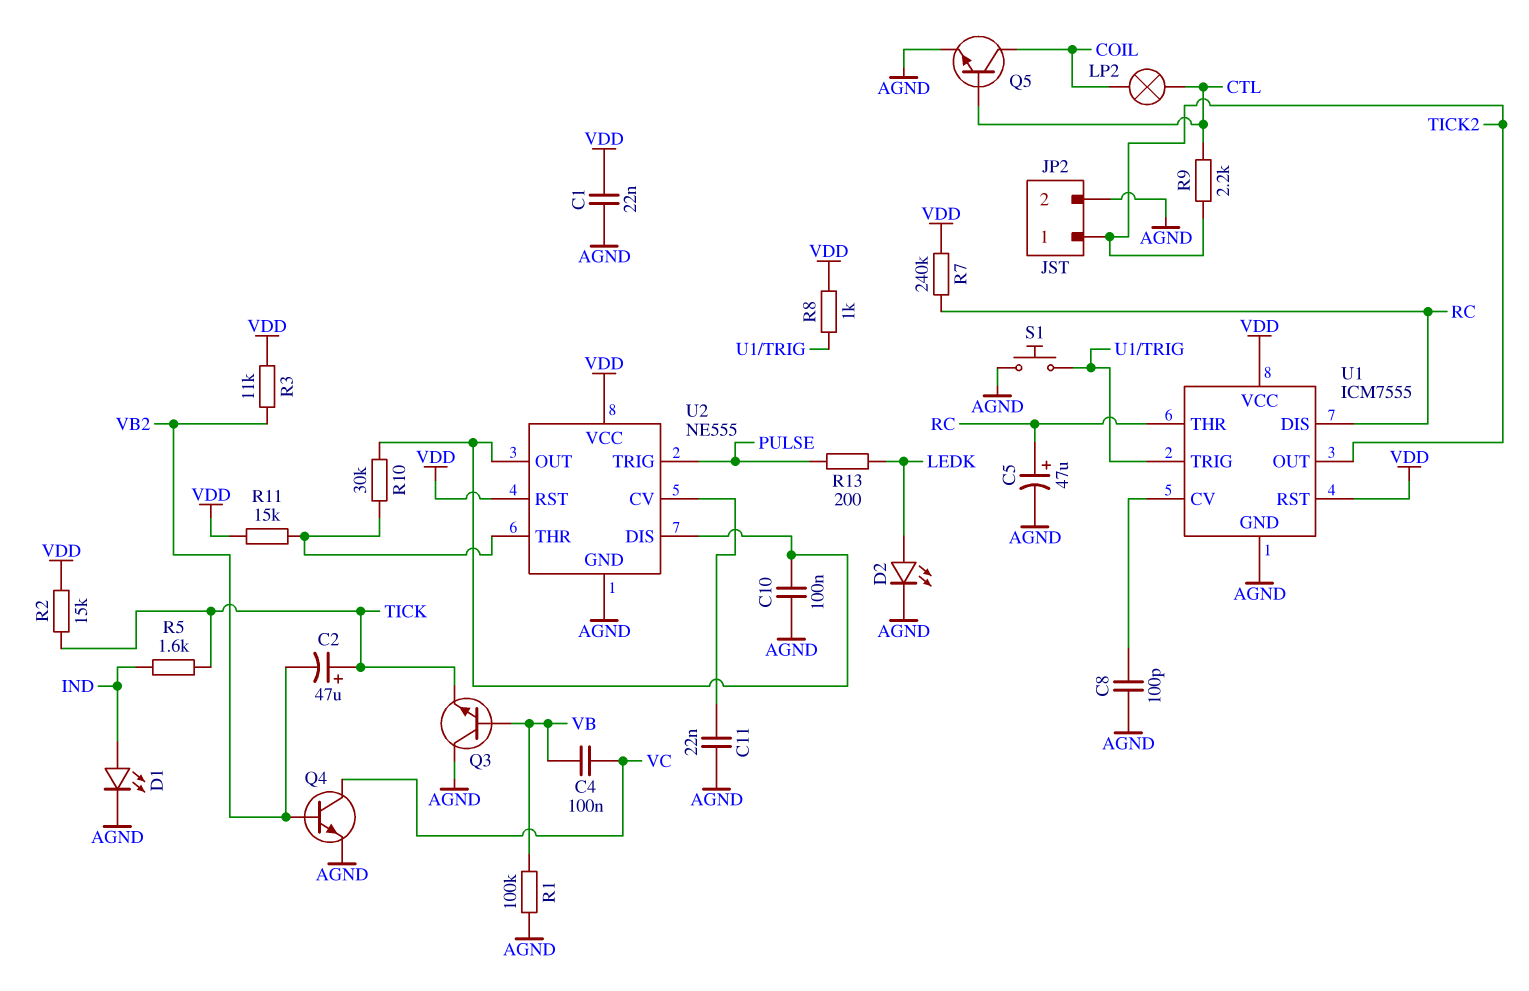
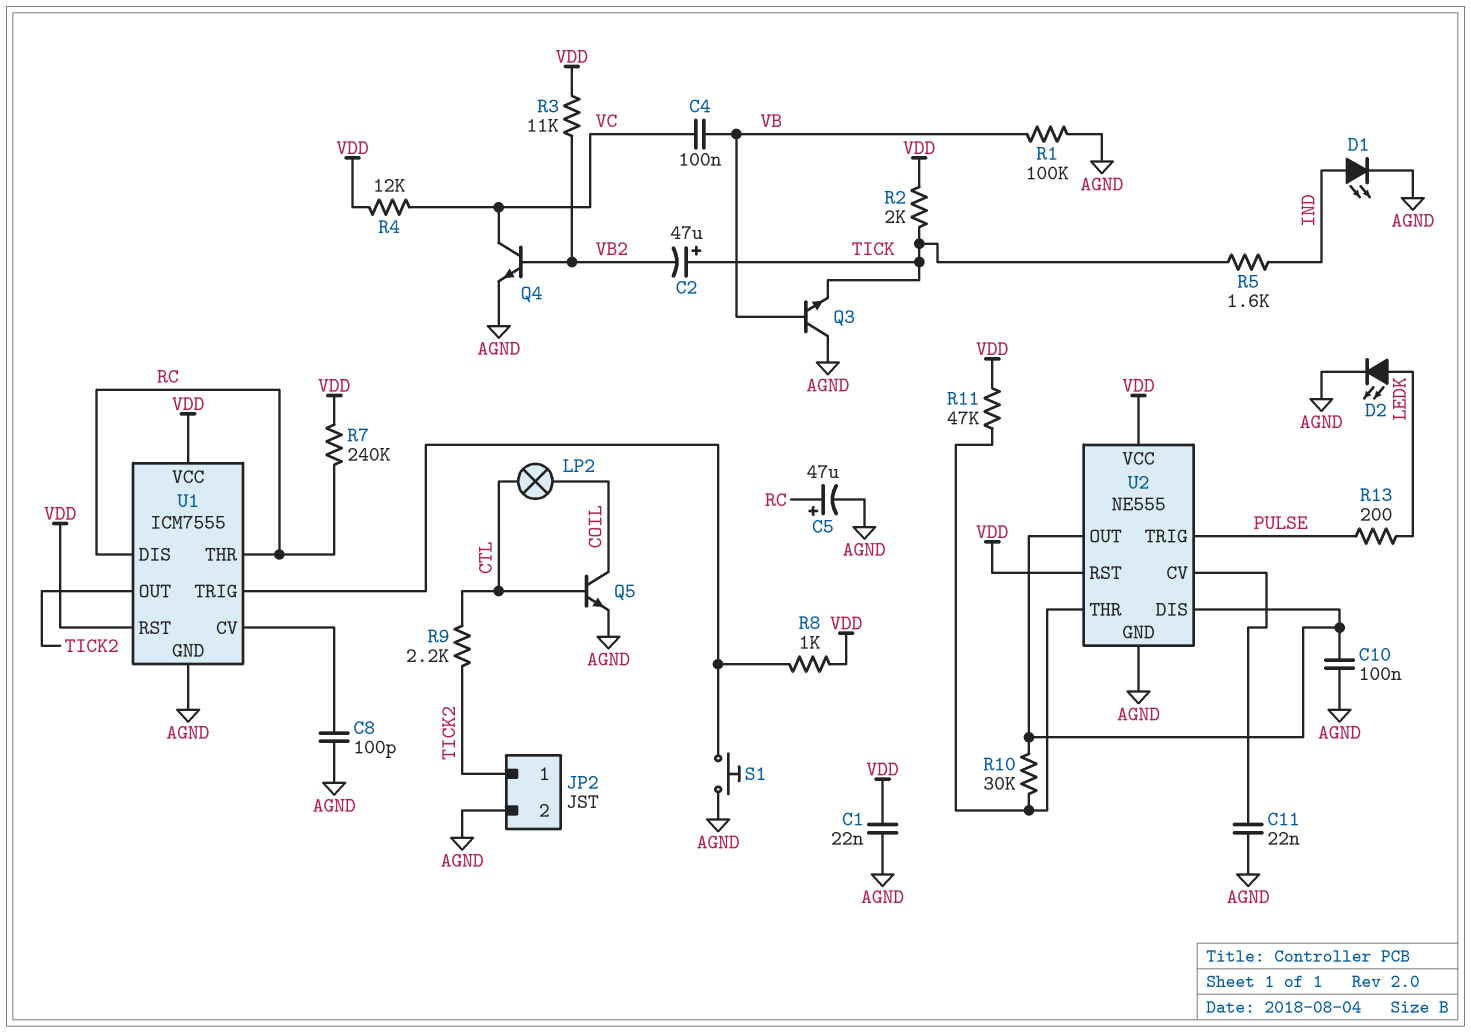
R2: 15k (TICK, VDD) -> 2k (TICK, VDD)
R4: none -> 12k (VC, VDD)
R11: 15k (U2/THR, VDD) -> 47k (U2/THR, VDD)

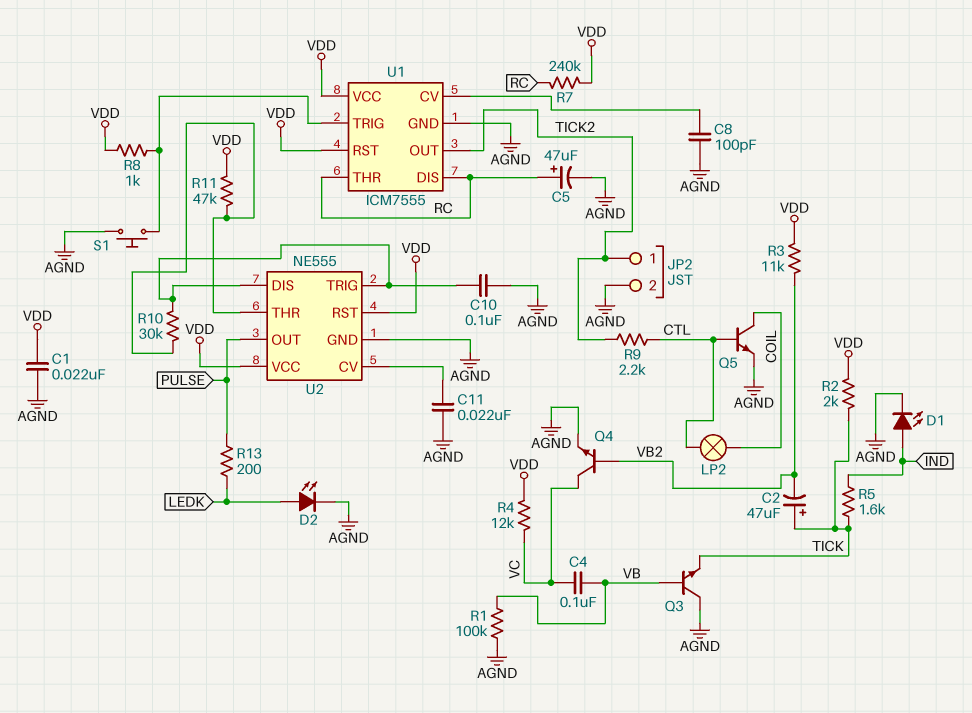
U2 pin OUT: U2/DIS -> PULSE
U2 pin TRIG: PULSE -> U2/DIS

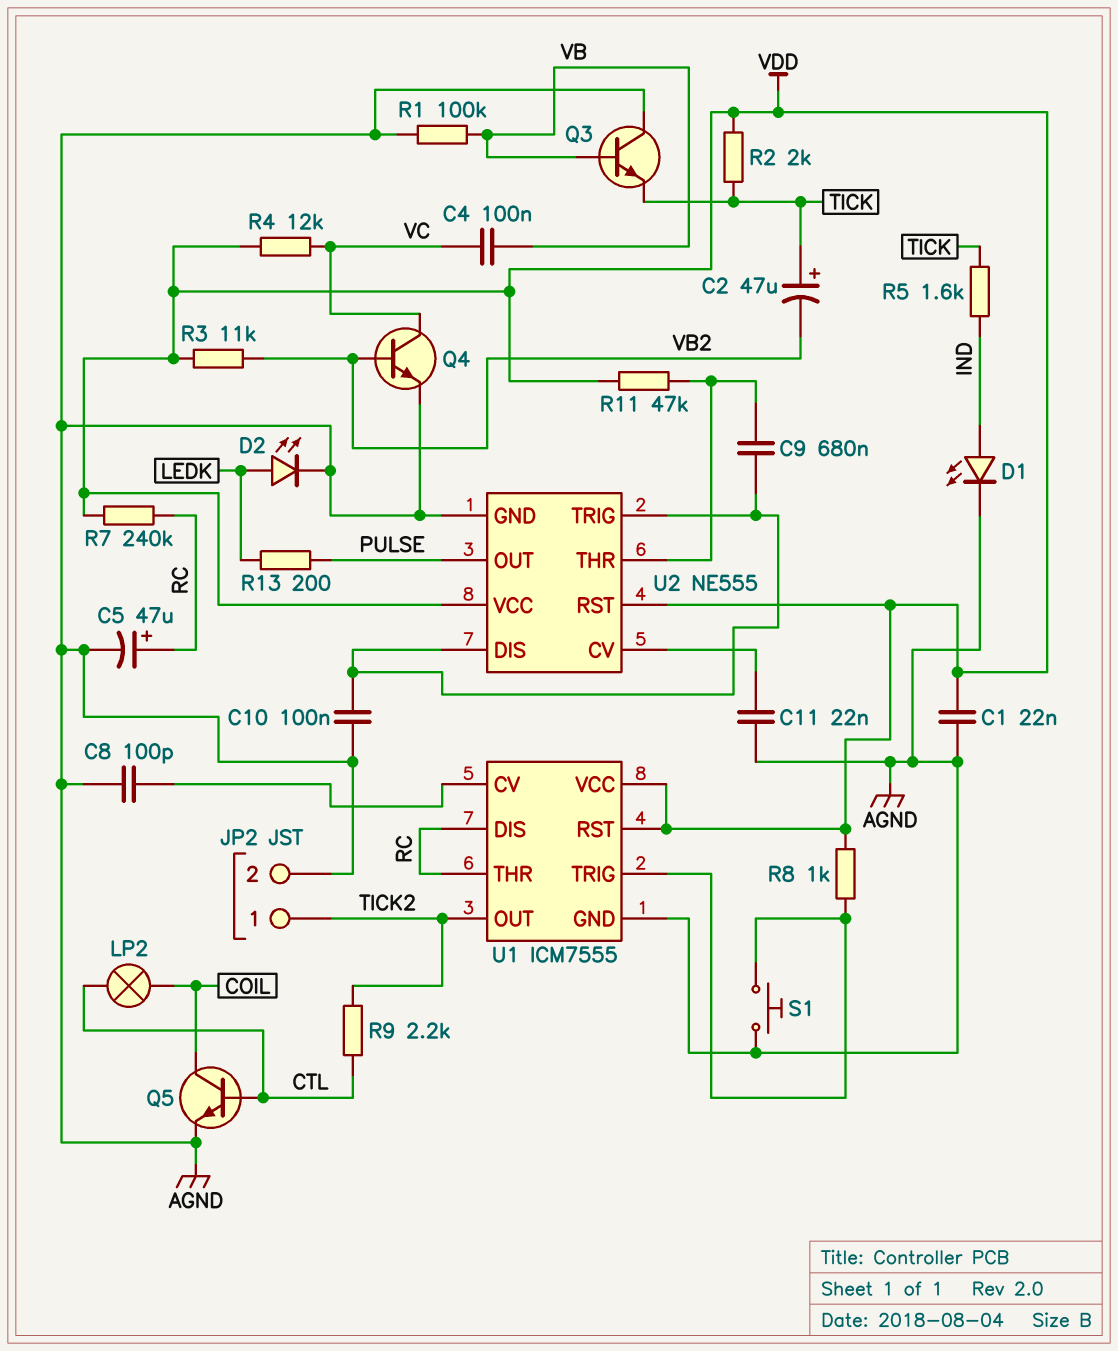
C9: none -> 680nF (U2/DIS, U2/THR)
R10: 30k (U2/DIS, U2/THR) -> none

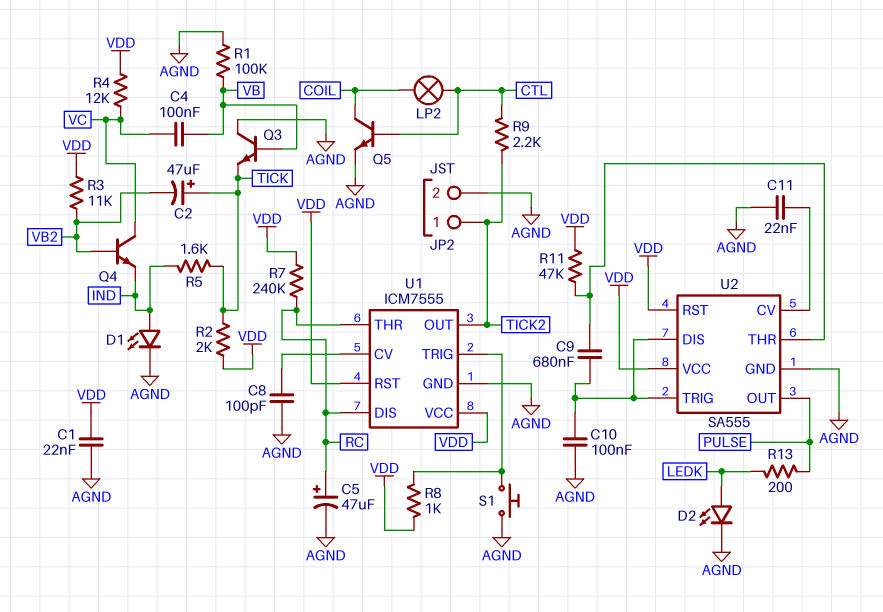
Q4: NPN (B VB2, C VC, E AGND) -> NPN (B VB2, C VC, E IND)
U2: NE555 -> SA555

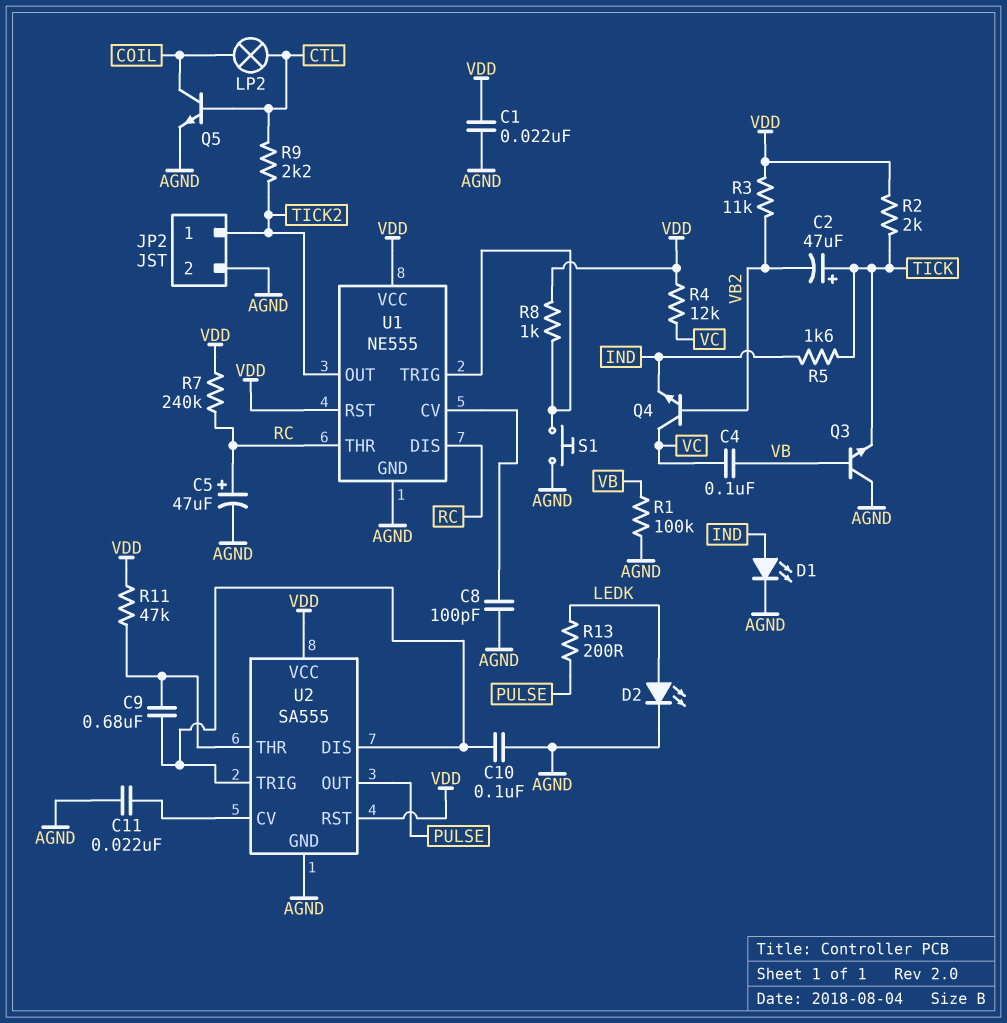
U1: ICM7555 -> NE555

